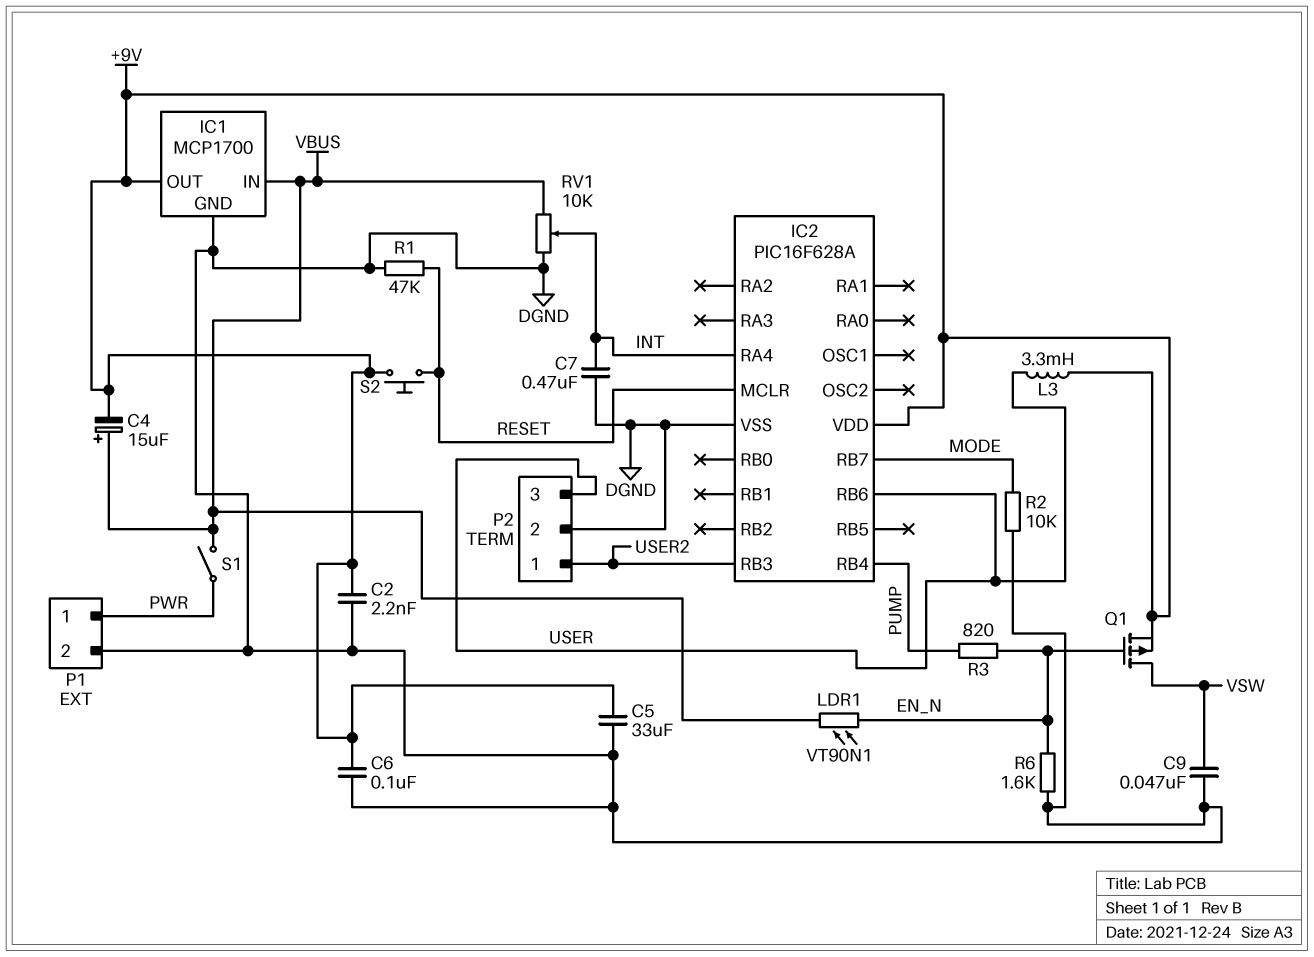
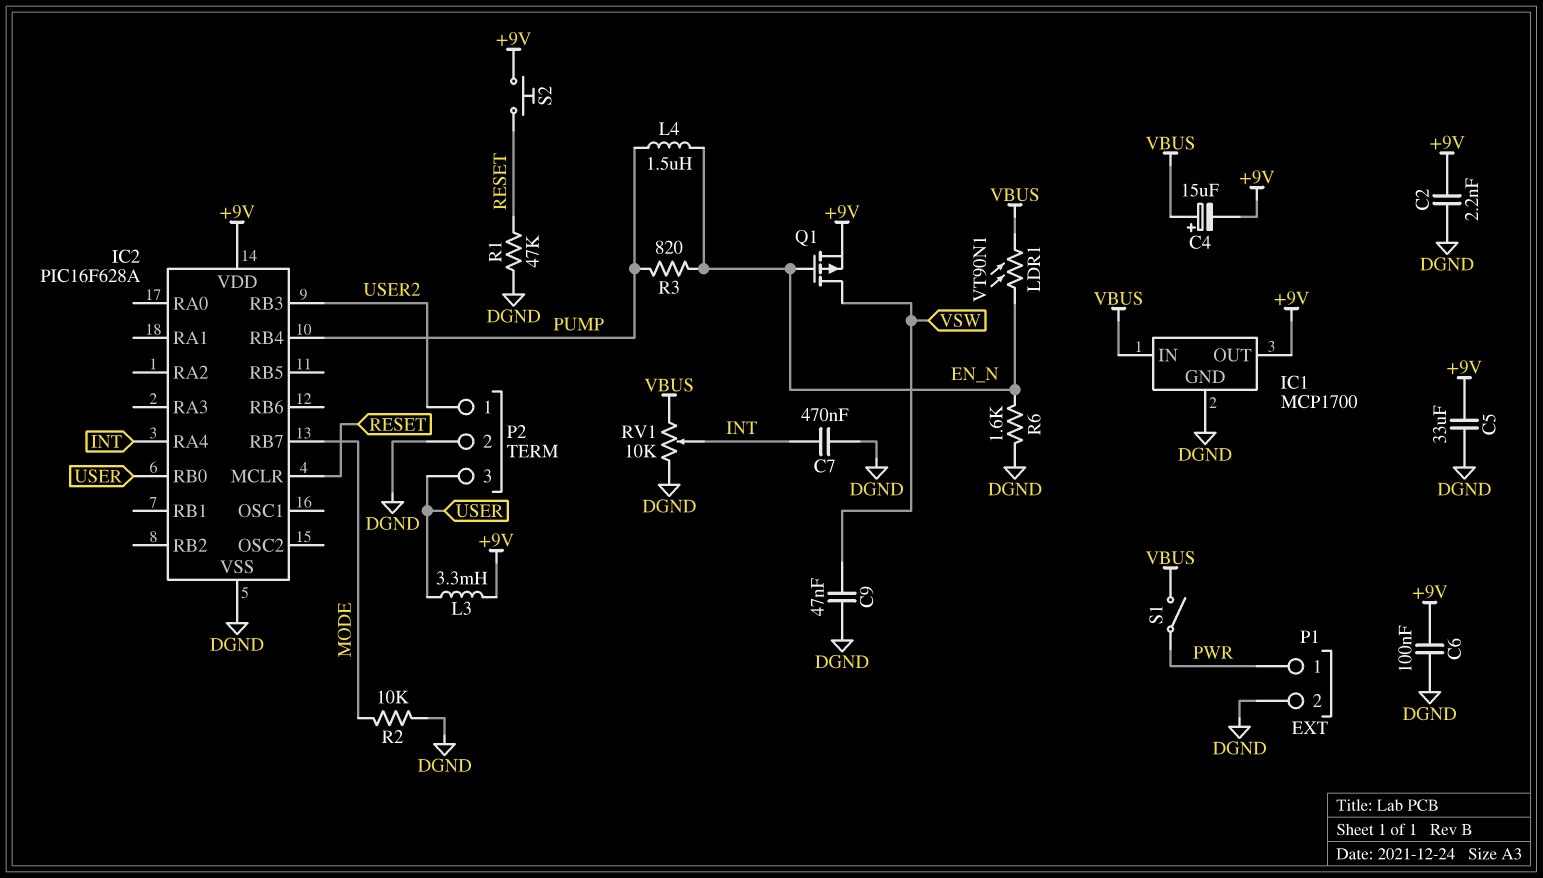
IC2 pin RB0: none -> USER
IC2 pin RB6: USER -> none
L4: none -> 1.5uH (EN_N, PUMP)

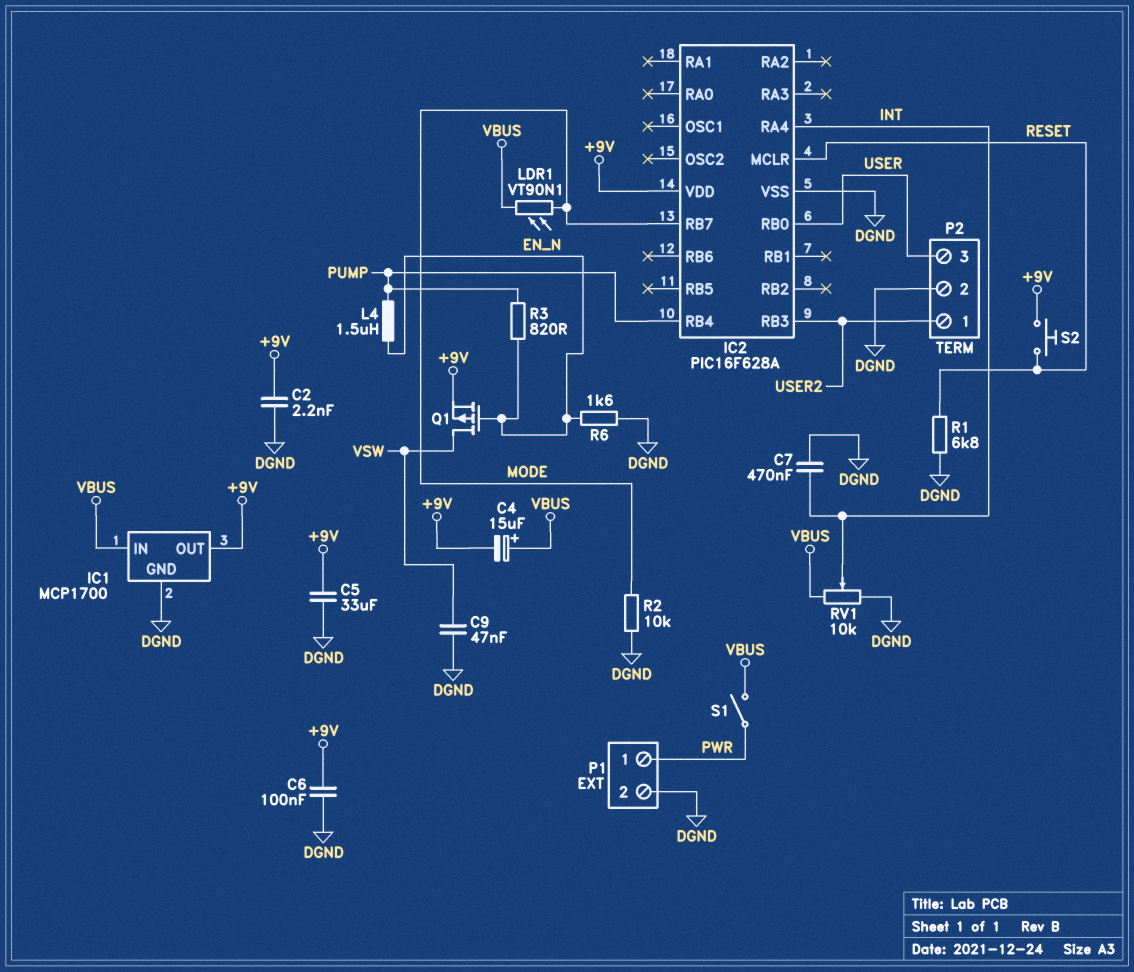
L3: 3.3mH (+9V, USER) -> none
LDR1: VT90N1 (EN_N, VBUS) -> VT90N1 (MODE, VBUS)
R1: 47k (DGND, RESET) -> 6.8k (DGND, RESET)

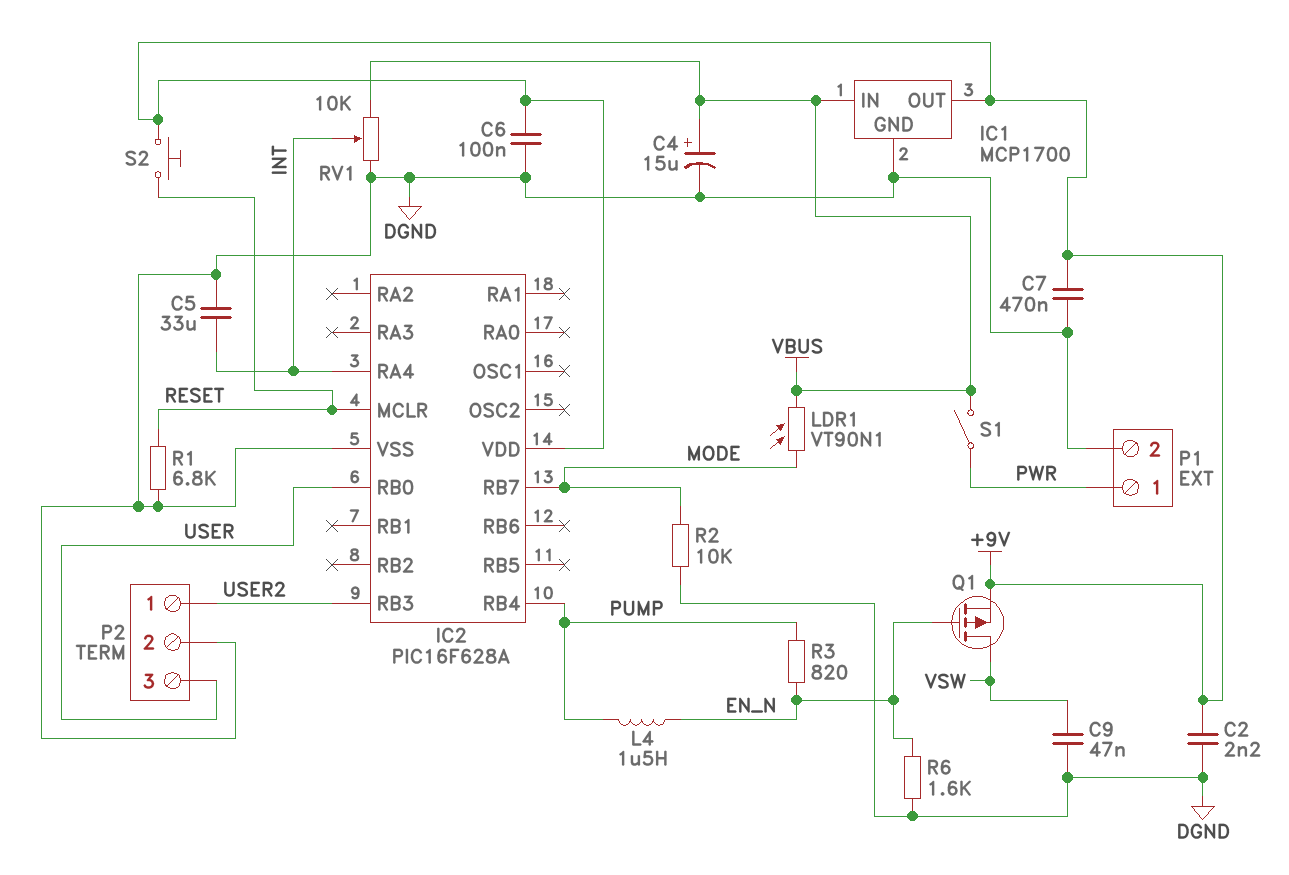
C4: 15uF (plus VBUS, minus +9V) -> 15uF (plus VBUS, minus DGND)
C5: 33uF (+9V, DGND) -> 33uF (DGND, INT)
C7: 470nF (DGND, INT) -> 470nF (+9V, DGND)

